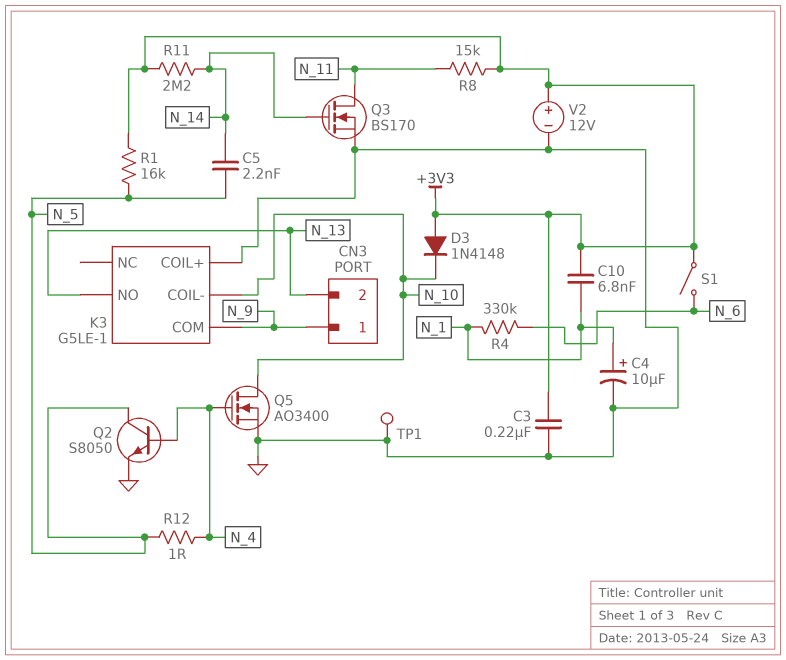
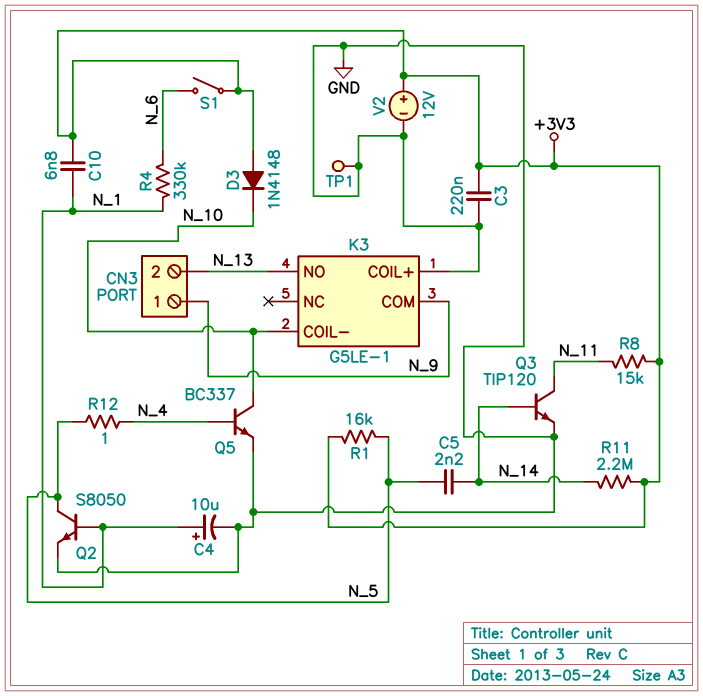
Q2: NPN S8050 (B N_4, C N_5, E GND) -> NPN S8050 (B N_1, C N_5, E GND)
Q3: NMOS BS170 (G N_14, D N_11, S GND) -> NPN TIP120 (B N_14, C N_11, E GND)
Q5: NMOS AO3400 (G N_4, D N_10, S GND) -> NPN BC337 (B N_4, C N_10, E GND)

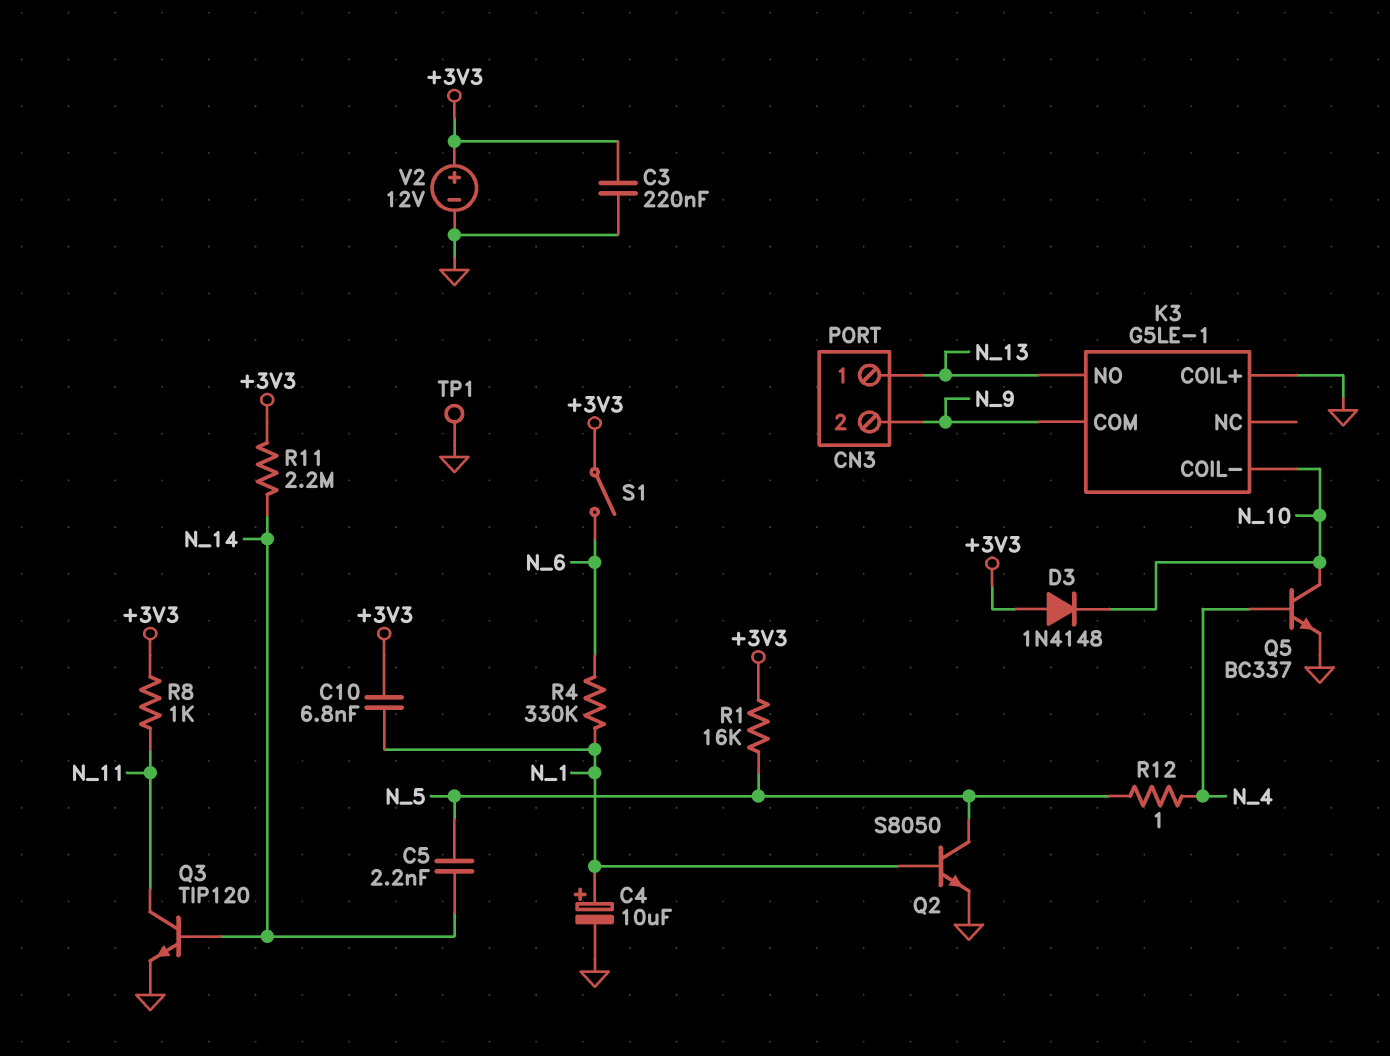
CN3 pin 1: N_9 -> N_13
CN3 pin 2: N_13 -> N_9
R8: 15k (+3V3, N_11) -> 1k (+3V3, N_11)

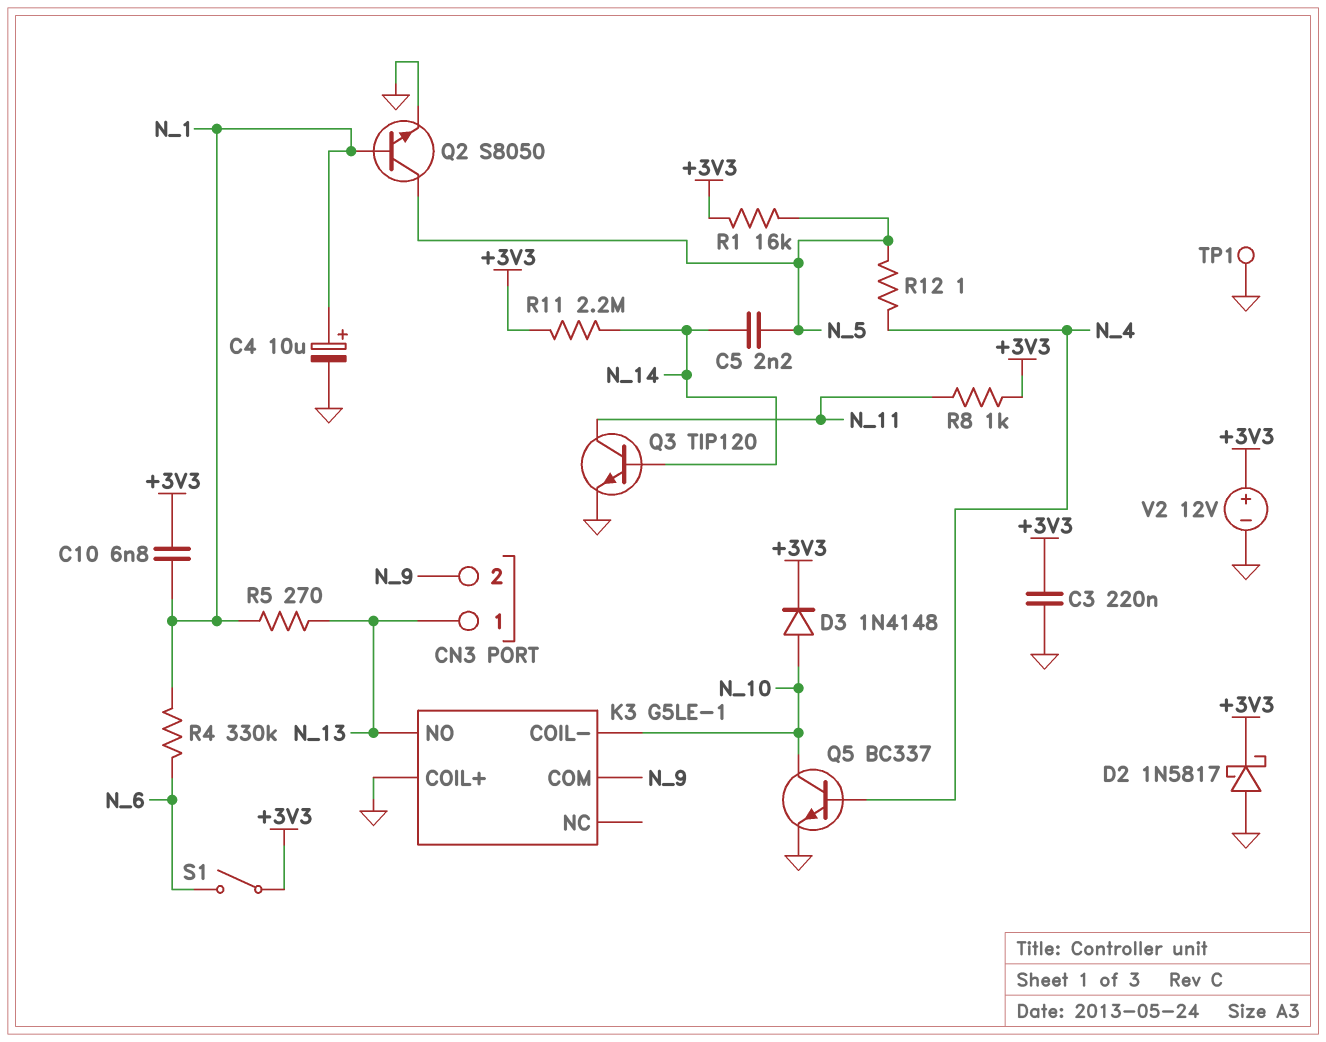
D2: none -> schottky 1N5817 (A GND, K +3V3)
D3: diode 1N4148 (A +3V3, K N_10) -> diode 1N4148 (A N_10, K +3V3)
R5: none -> 270 (N_1, N_13)

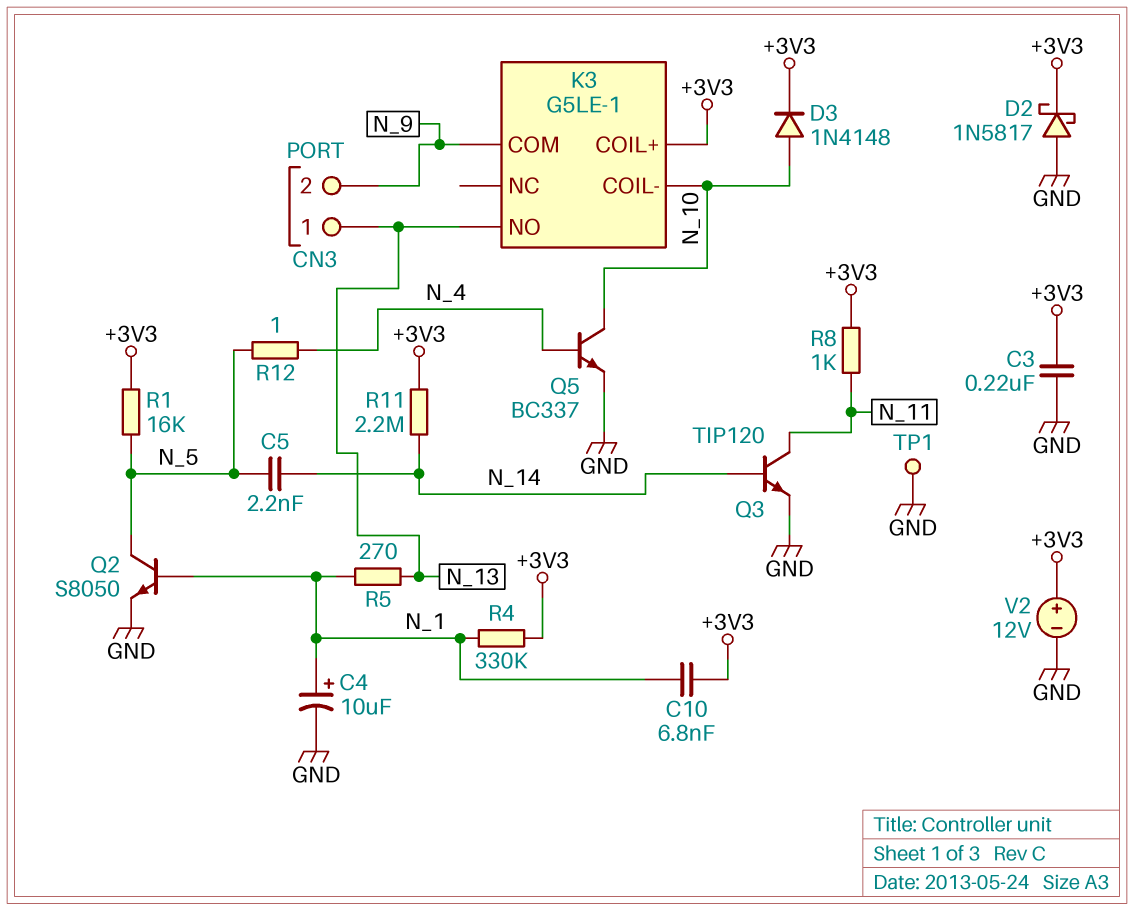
K3 pin COIL+: GND -> +3V3
R4: 330k (N_1, N_6) -> 330k (+3V3, N_1)
S1: switch (+3V3, N_6) -> none

